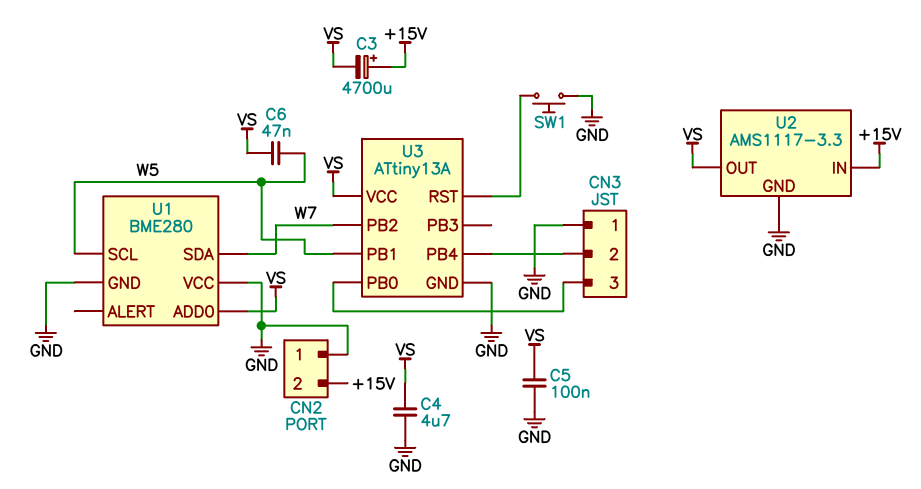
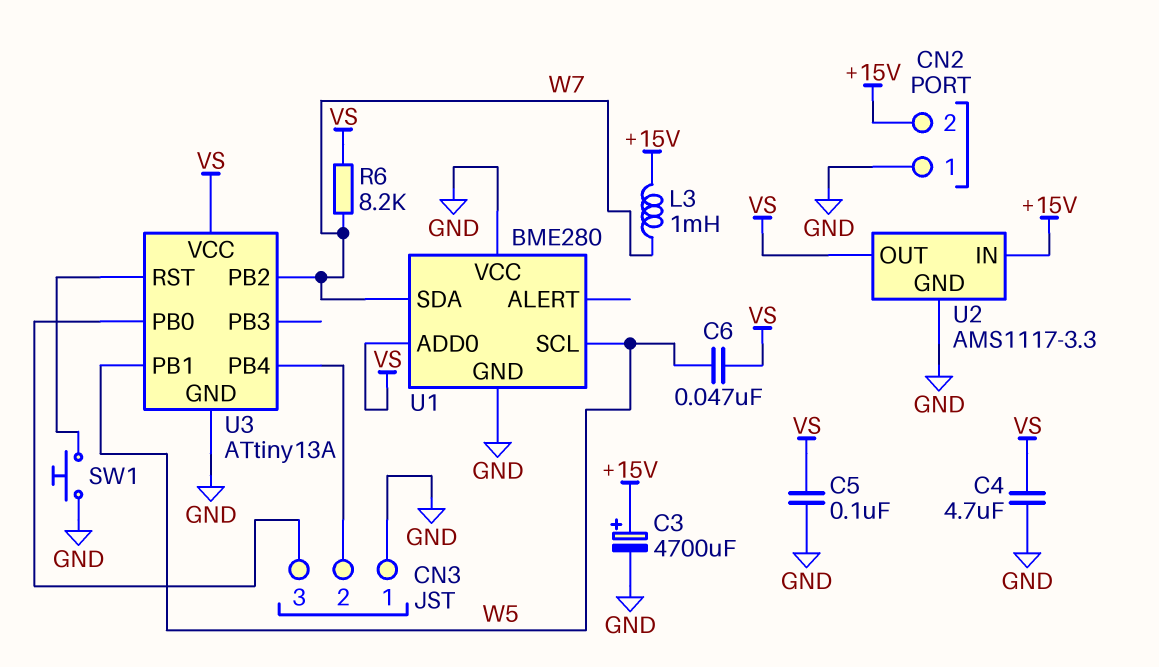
C3: 4700uF (plus +15V, minus VS) -> 4700uF (plus +15V, minus GND)
L3: none -> 1mH (+15V, W7)
R6: none -> 8.2k (VS, W7)

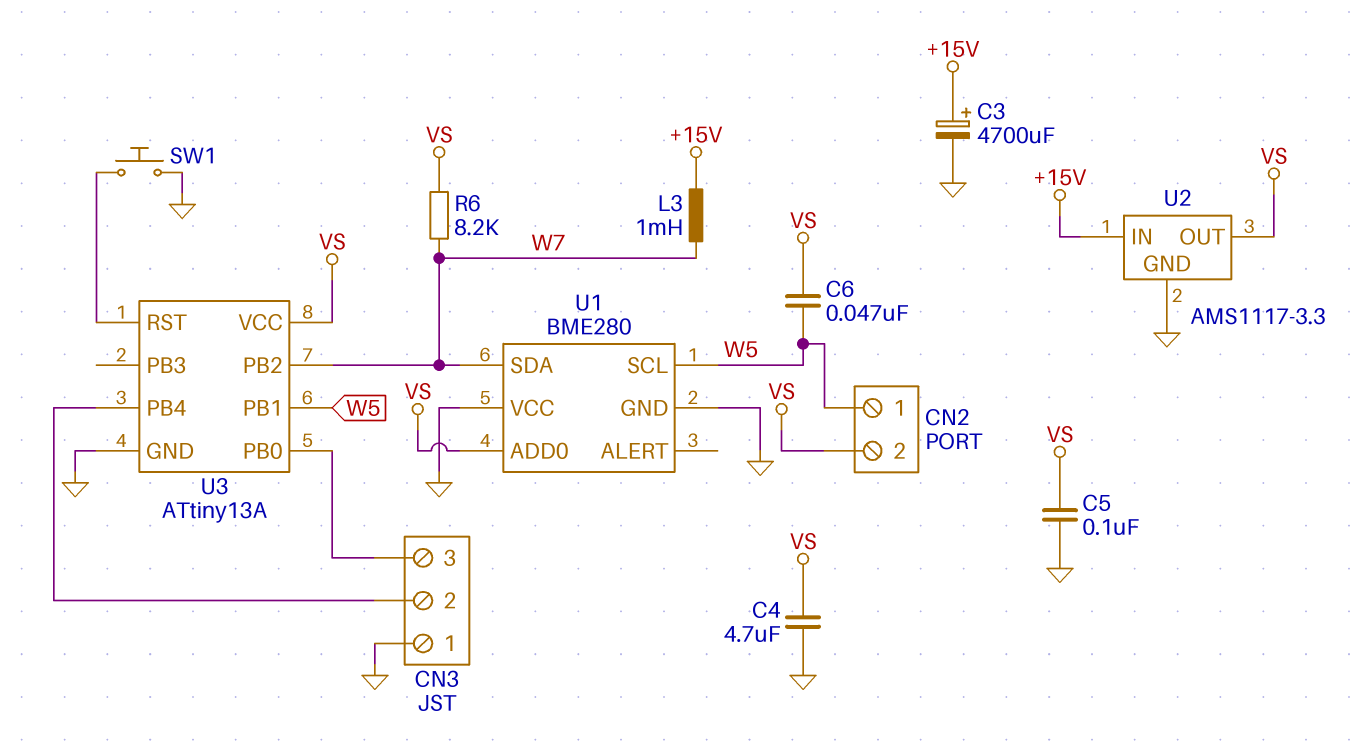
CN2 pin 1: GND -> W5
CN2 pin 2: +15V -> VS

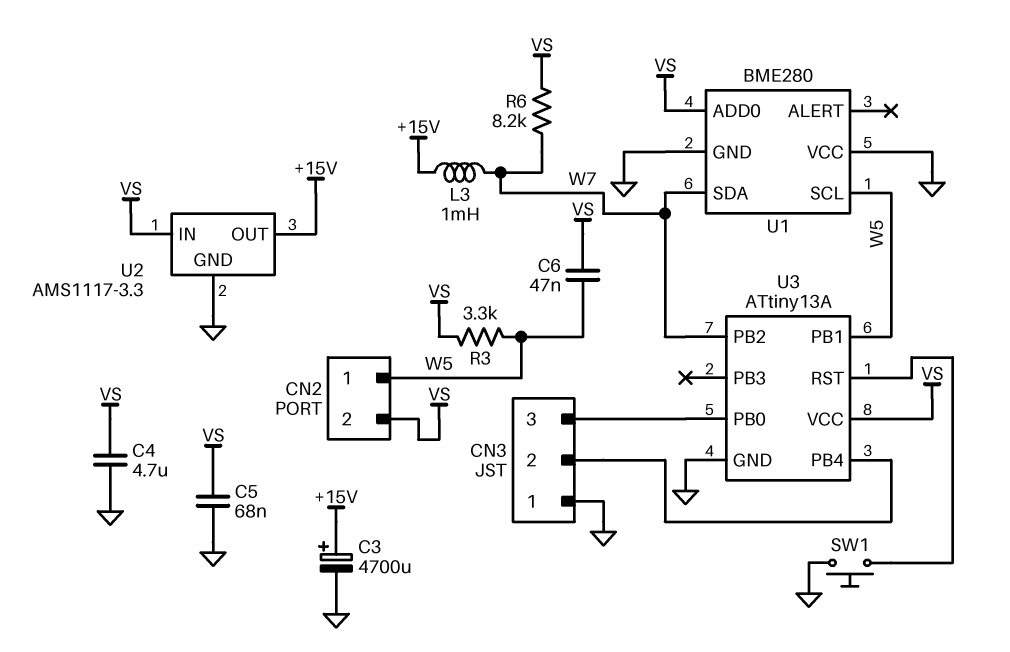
C5: 100nF (GND, VS) -> 68nF (GND, VS)
R3: none -> 3.3k (VS, W5)
U2 pin IN: +15V -> VS
U2 pin OUT: VS -> +15V

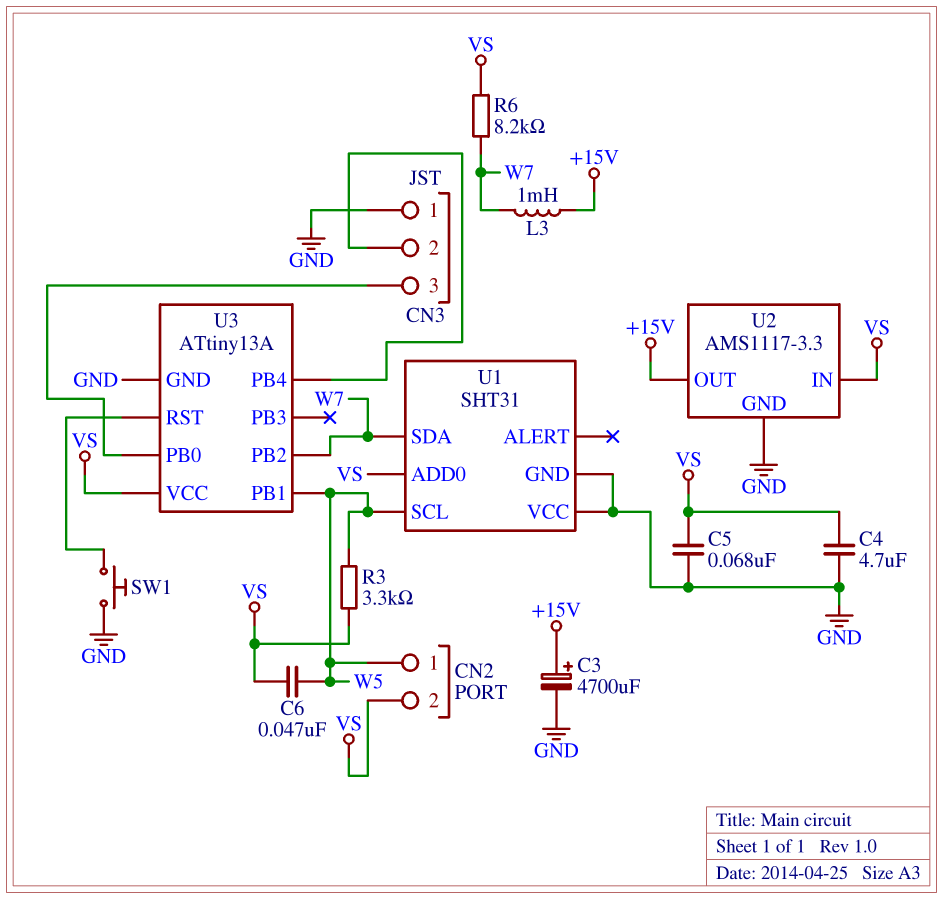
U1: BME280 -> SHT31

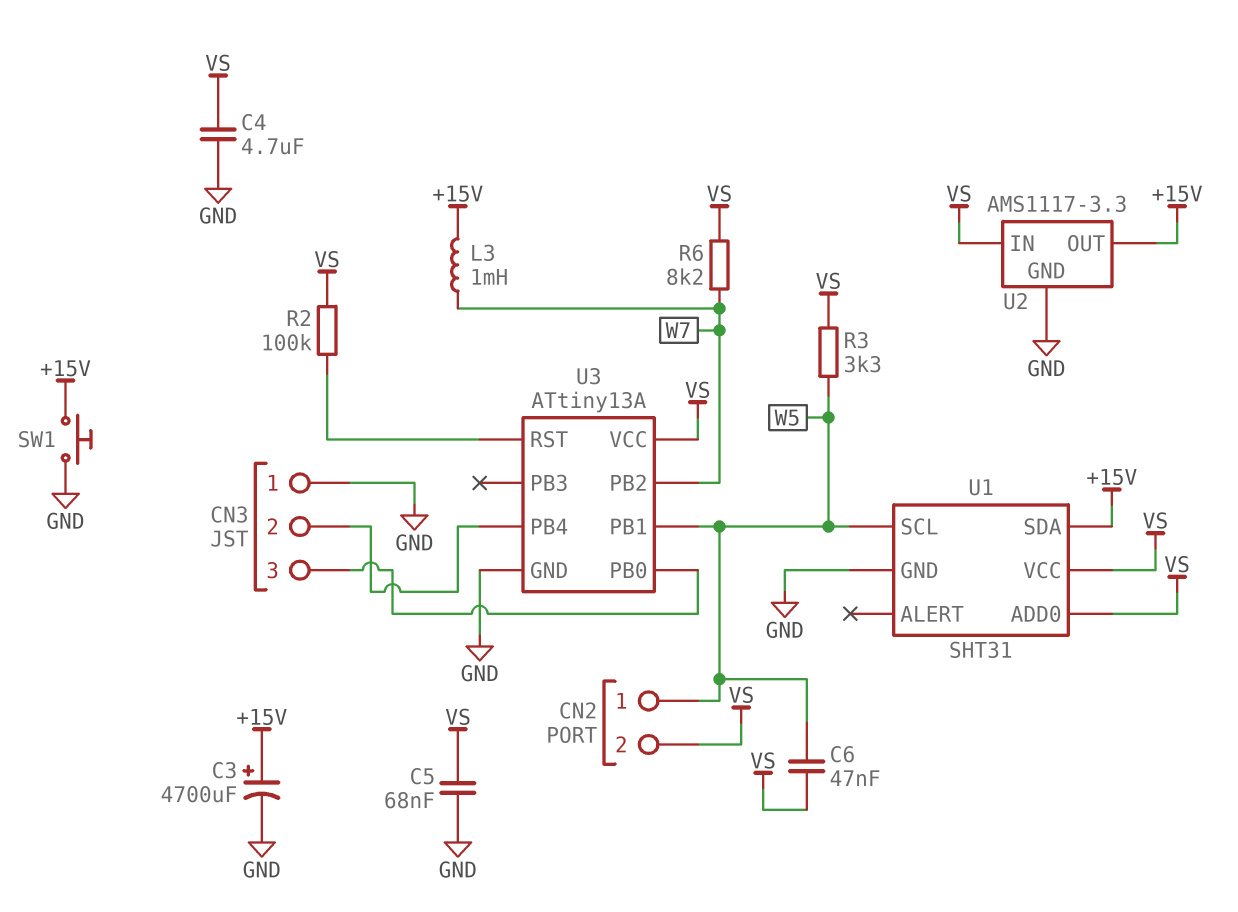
R2: none -> 100k (U3/RST, VS)
SW1: button (GND, U3/RST) -> button (+15V, GND)
U1 pin SDA: W7 -> +15V
U1 pin VCC: GND -> VS

